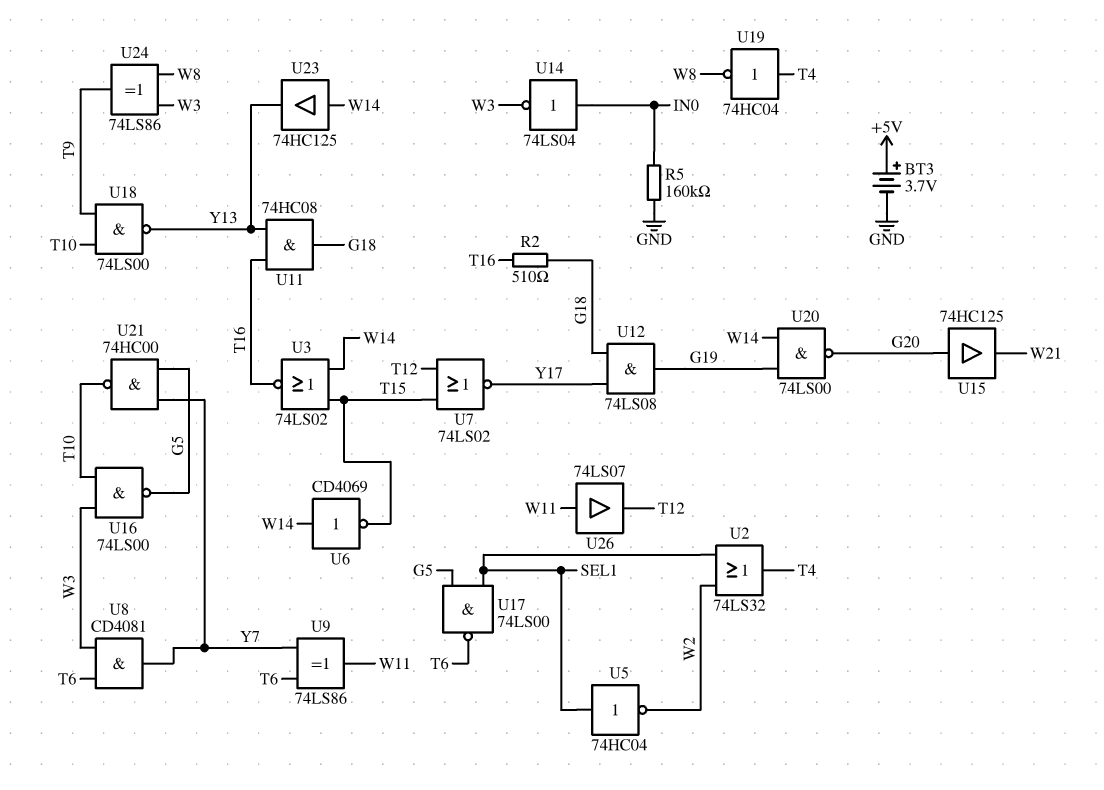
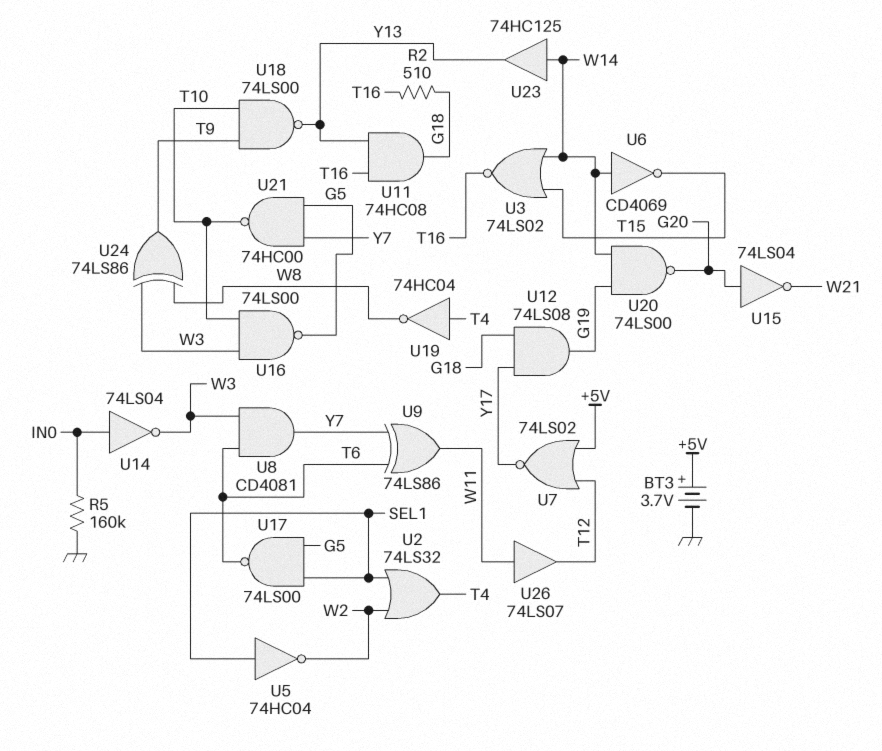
U7: NOR 74LS02 (in T12, in T15, out Y17) -> NOR 74LS02 (in +5V, in T12, out Y17)
U15: buffer 74HC125 (in G20, out W21) -> NOT 74LS04 (in G20, out W21)

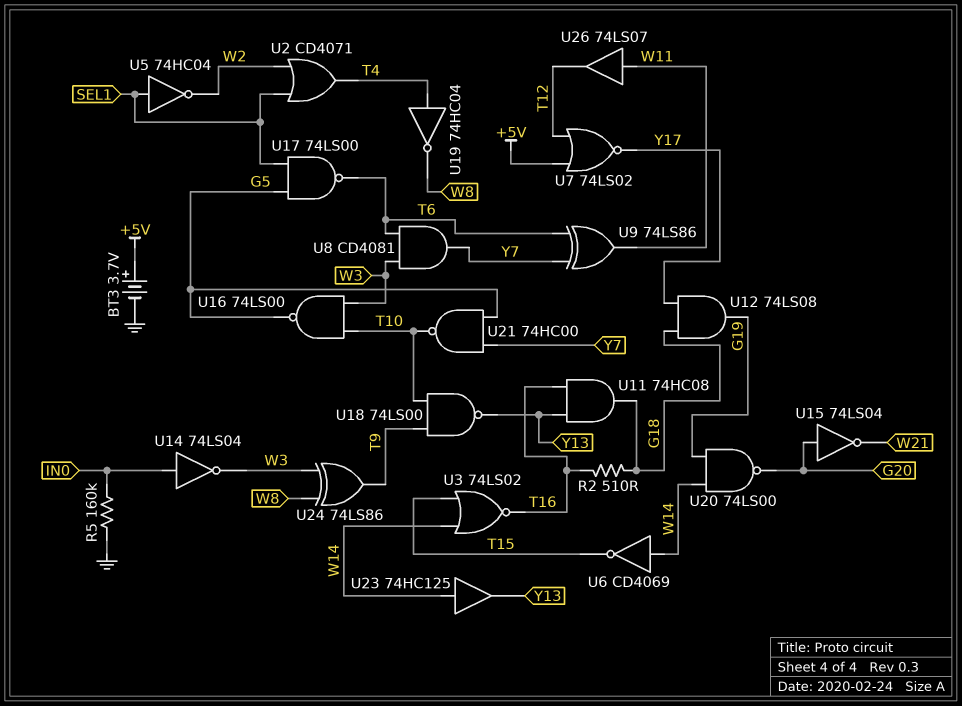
U2: OR 74LS32 (in SEL1, in W2, out T4) -> OR CD4071 (in SEL1, in W2, out T4)

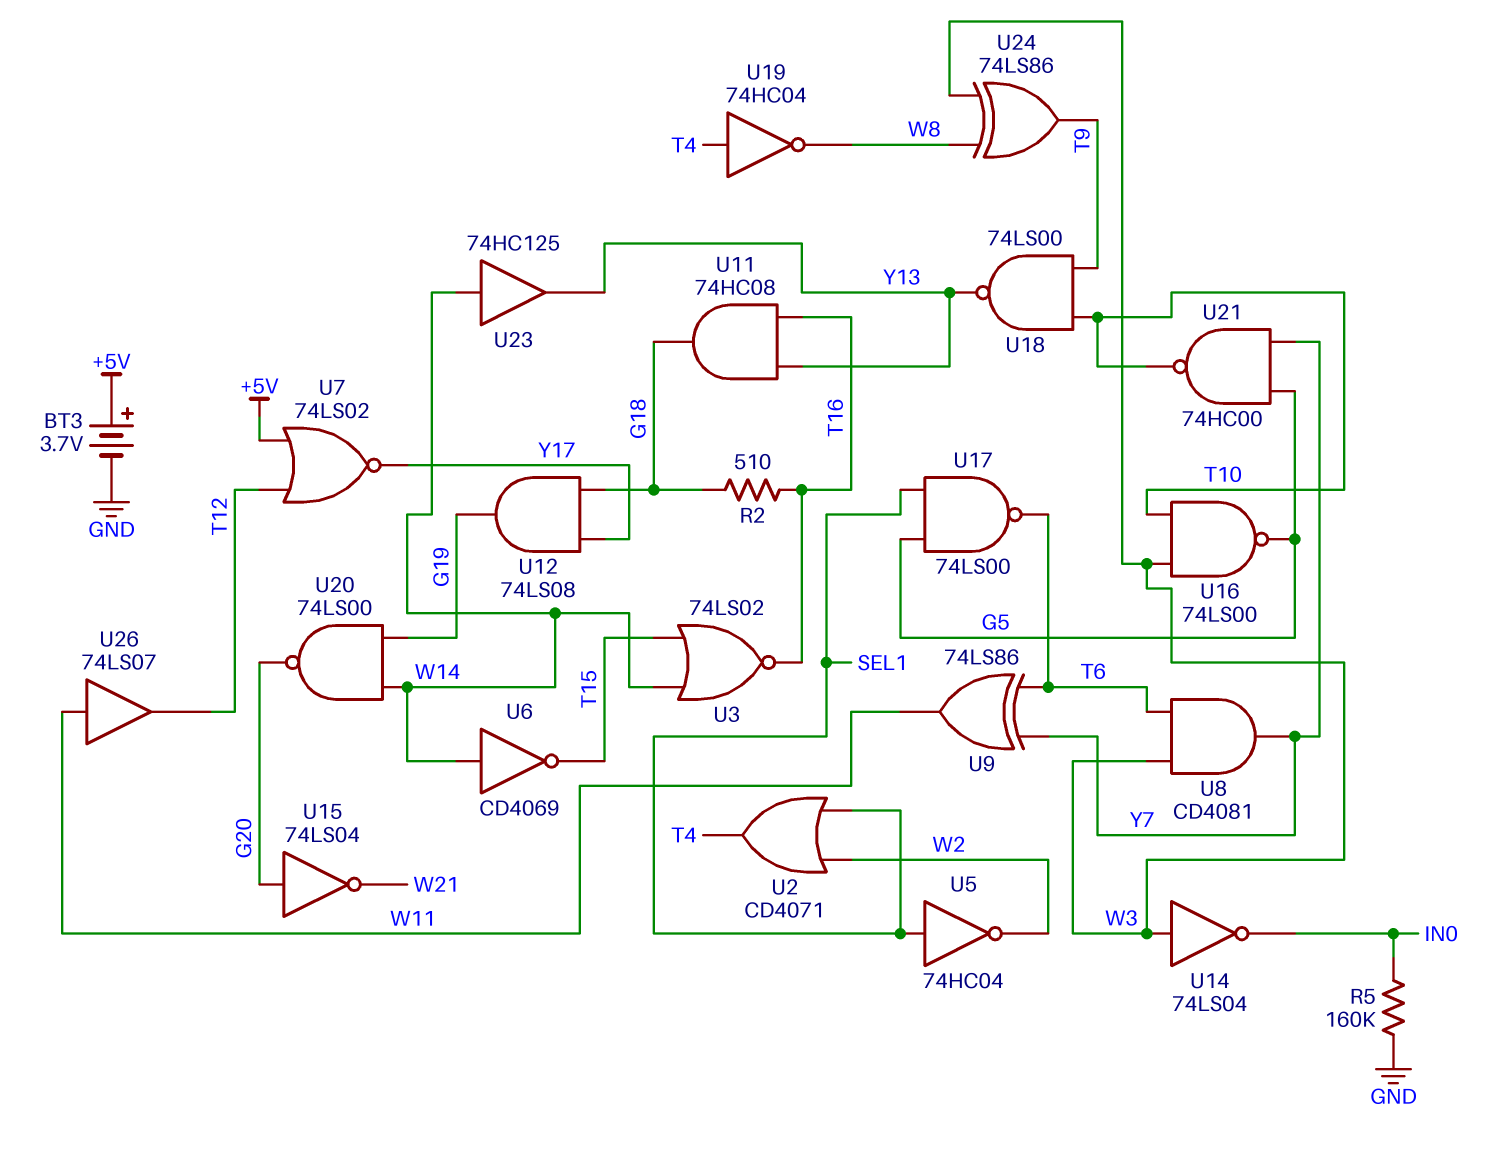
U14: NOT 74LS04 (in IN0, out W3) -> NOT 74LS04 (in W3, out IN0)

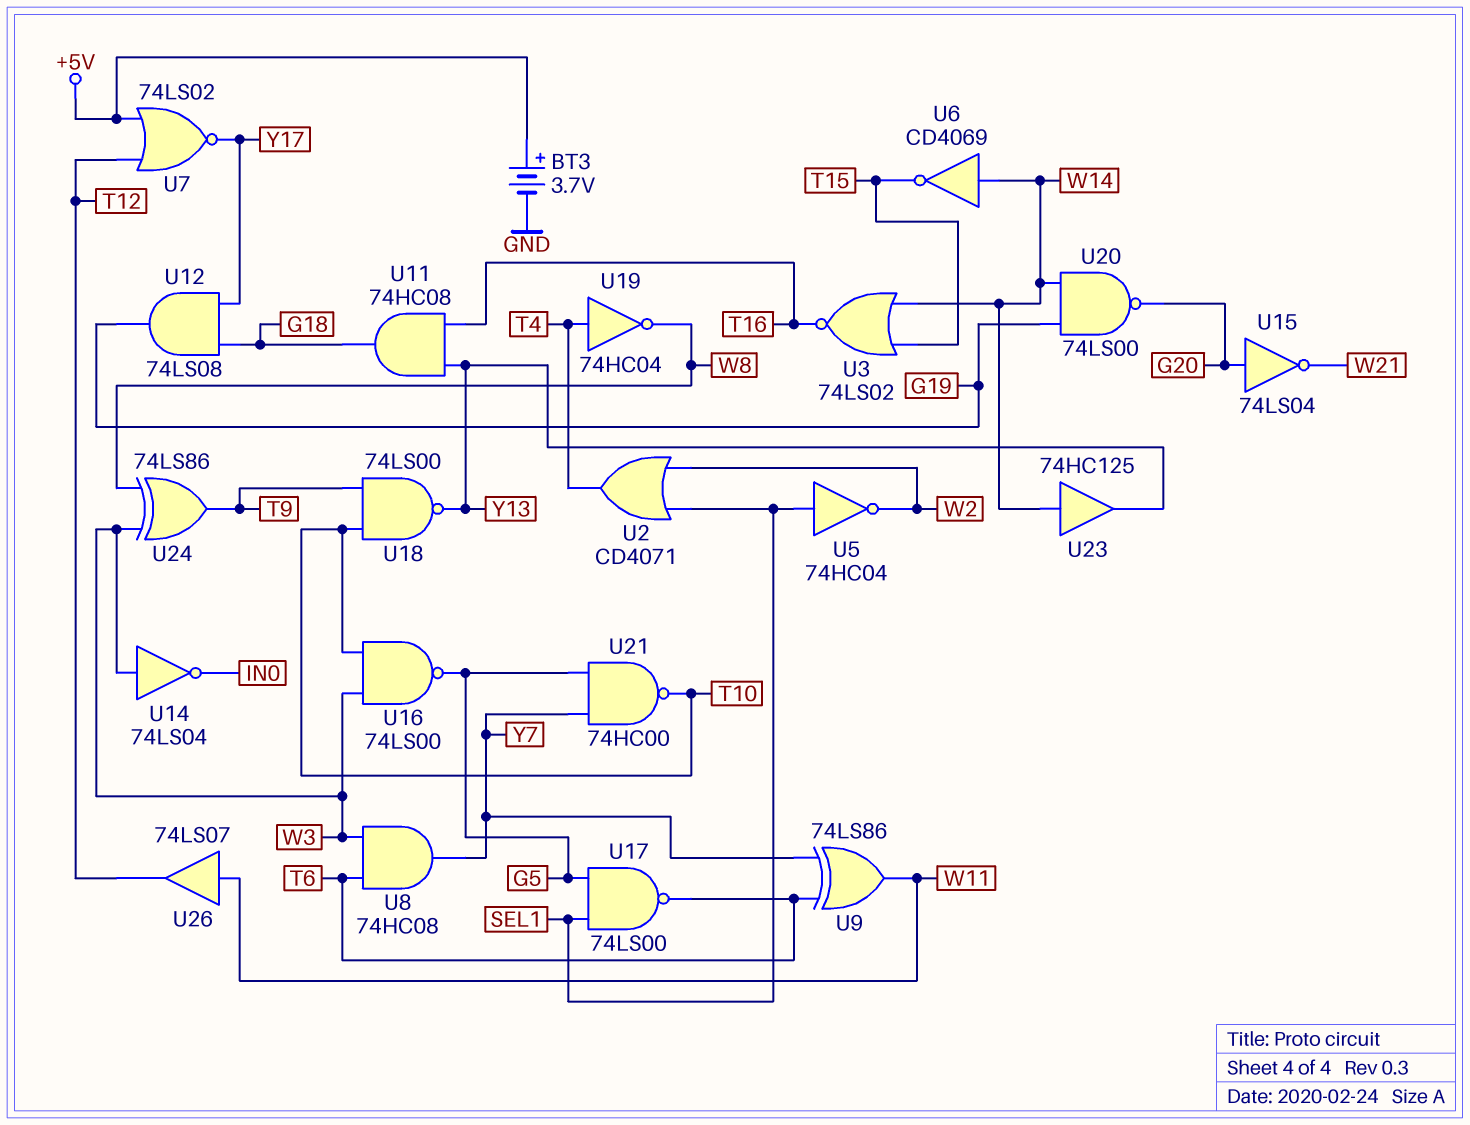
R2: 510 (G18, T16) -> none
R5: 160k (GND, IN0) -> none
U8: AND CD4081 (in T6, in W3, out Y7) -> AND 74HC08 (in T6, in W3, out Y7)

